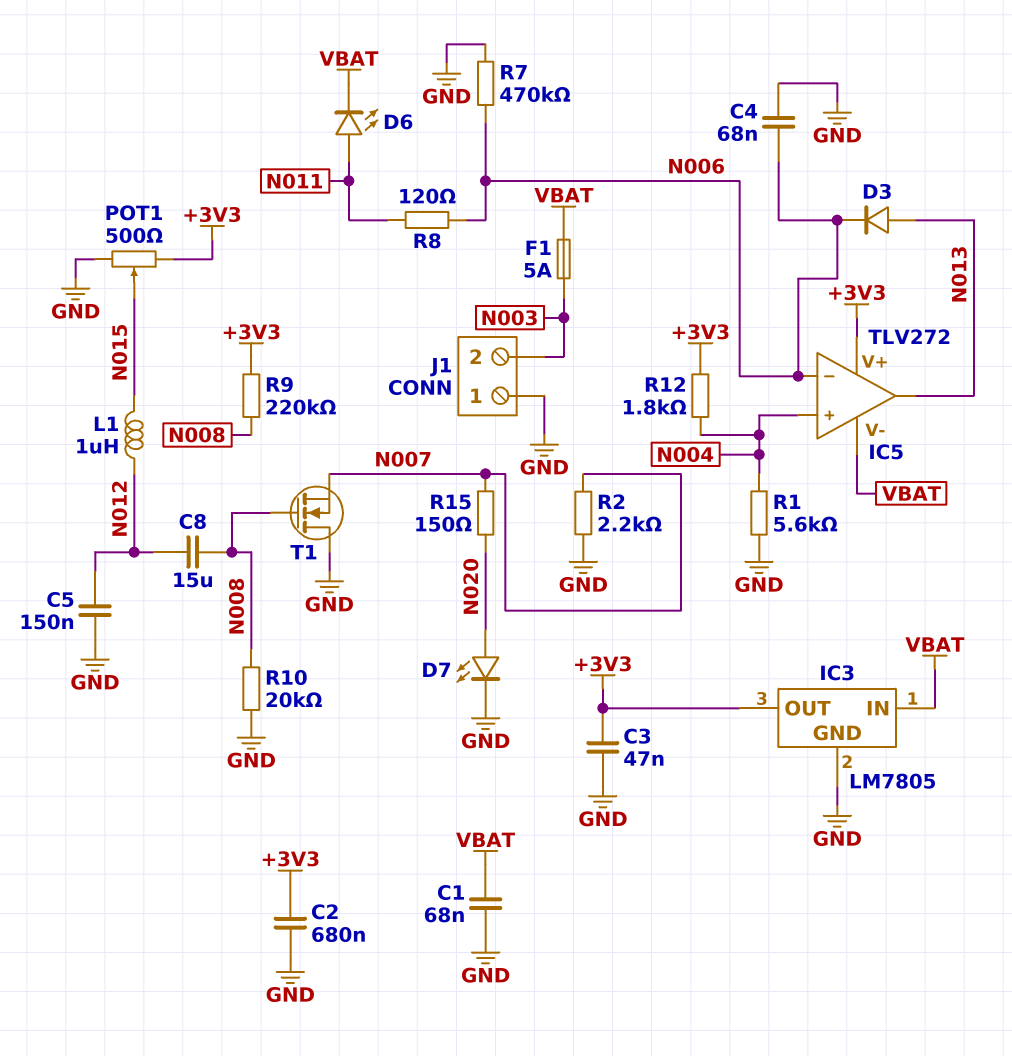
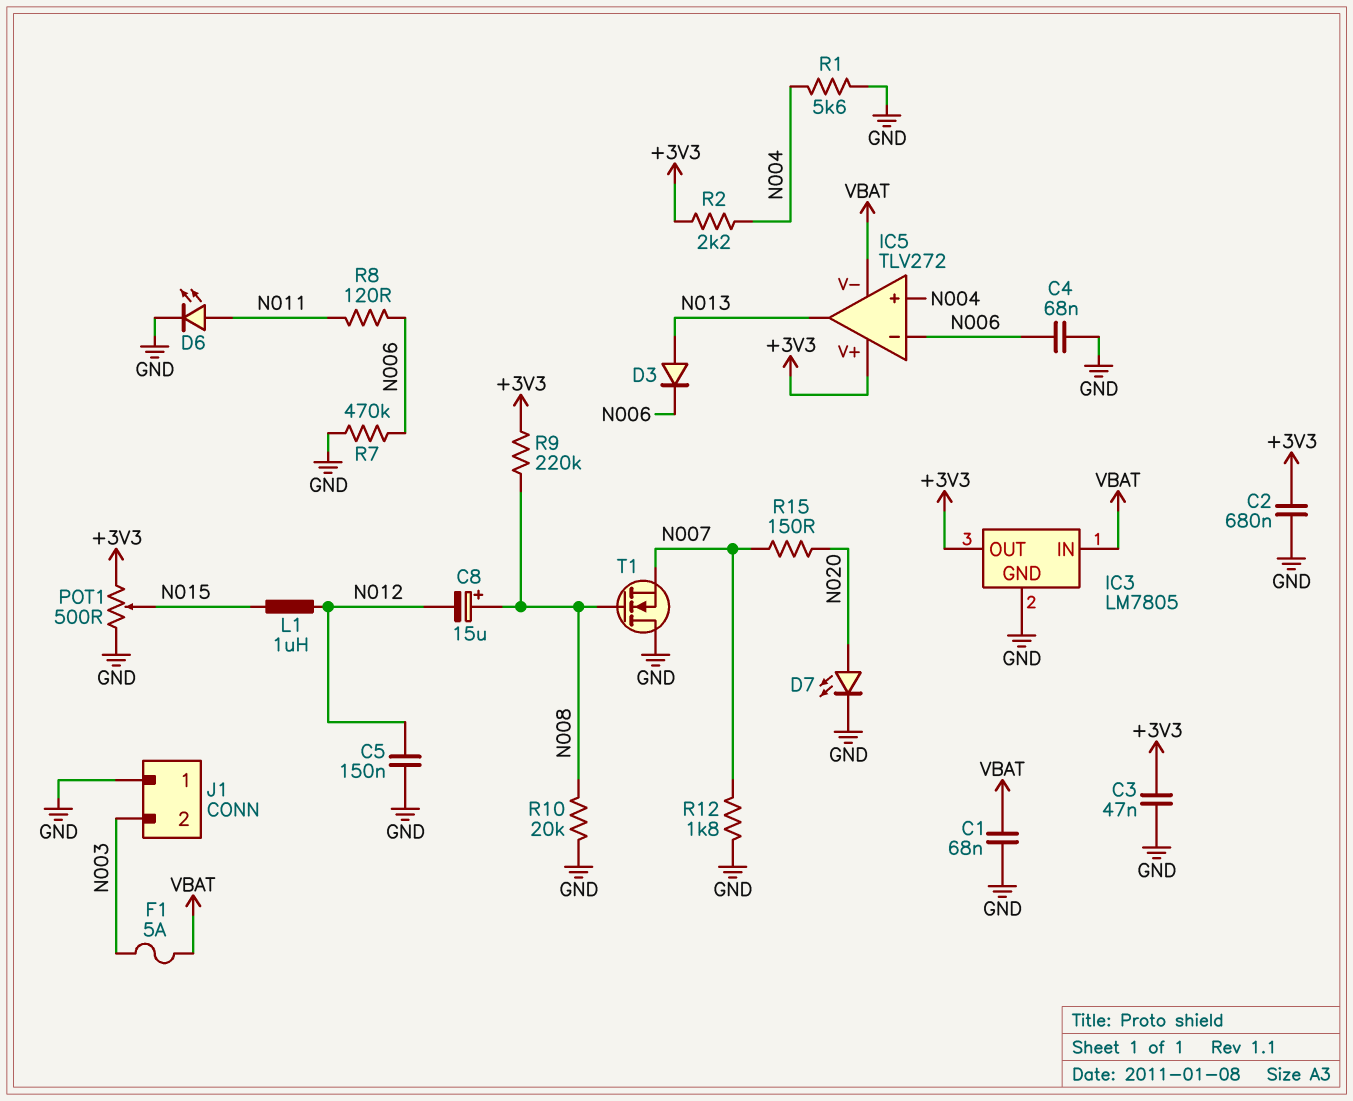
C8: 15uF (N008, N012) -> 15uF (plus N008, minus N012)
D6: LED (A N011, K VBAT) -> LED (A N011, K GND)
R2: 2.2k (GND, N007) -> 2.2k (+3V3, N004)
R12: 1.8k (+3V3, N004) -> 1.8k (GND, N007)

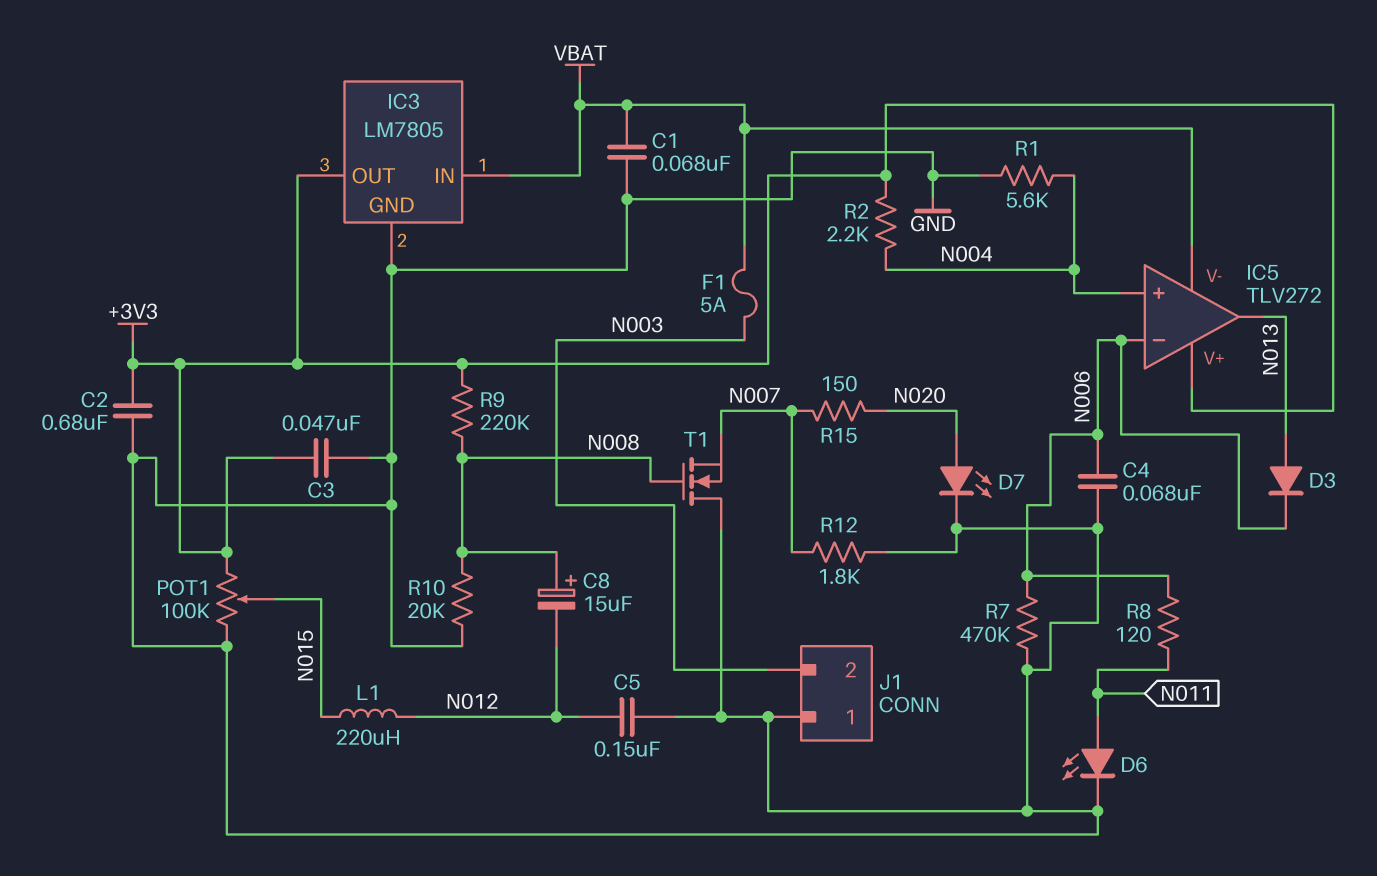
L1: 1uH (N012, N015) -> 220uH (N012, N015)
POT1: 500 (+3V3, GND, wiper N015) -> 100k (+3V3, GND, wiper N015)

